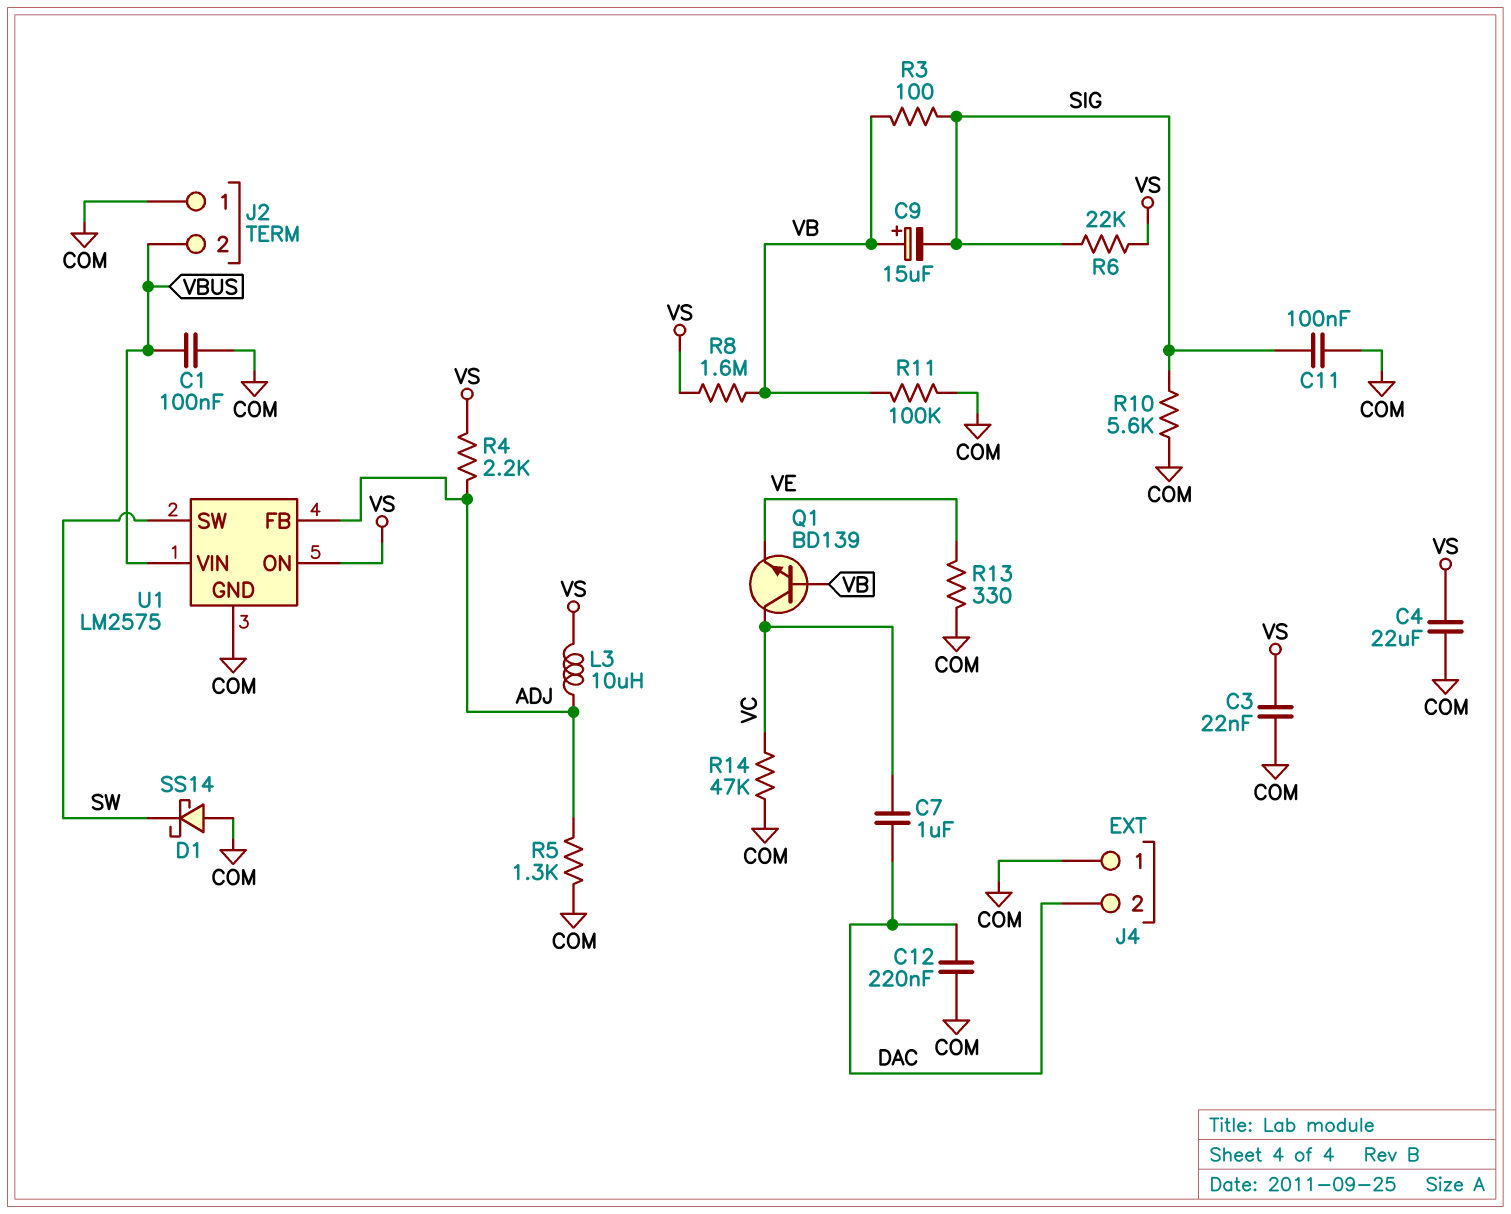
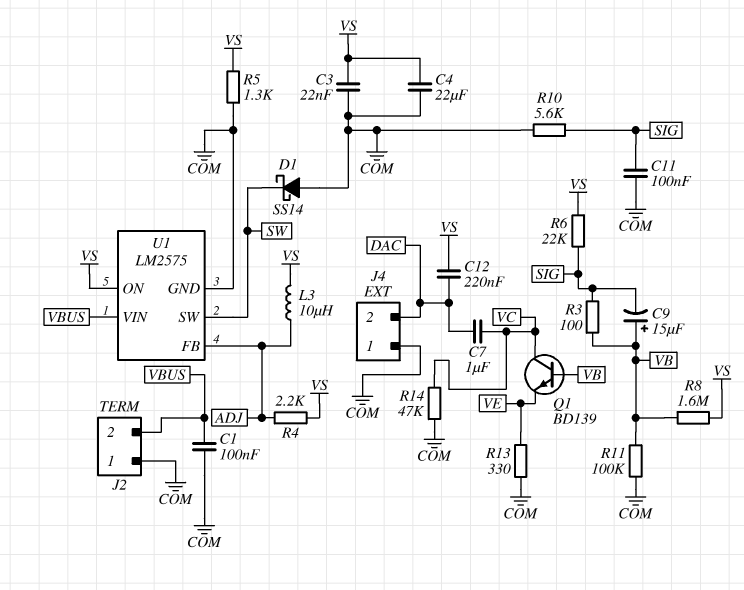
C12: 220nF (COM, DAC) -> 220nF (DAC, VS)
R5: 1.3k (ADJ, COM) -> 1.3k (COM, VS)

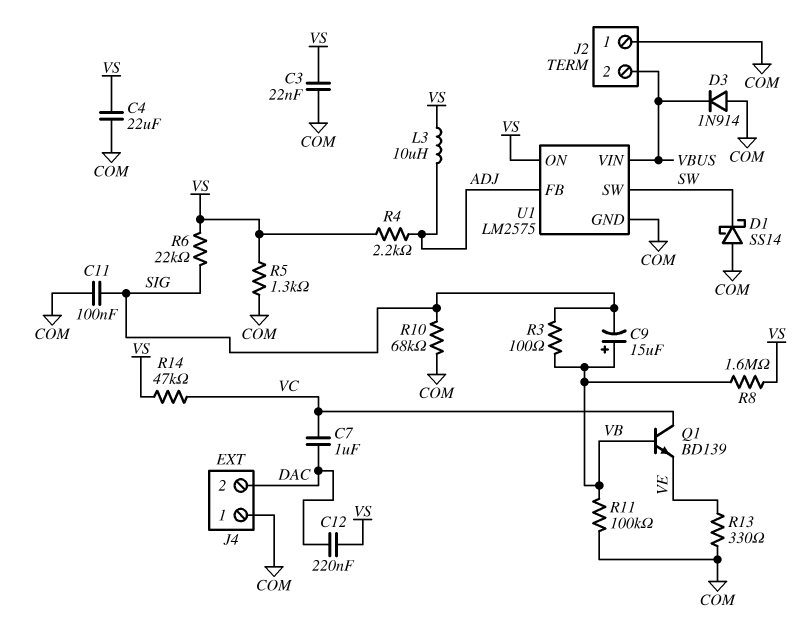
C1: 100nF (COM, VBUS) -> none
D3: none -> diode 1N914 (A COM, K VBUS)
R10: 5.6k (COM, SIG) -> 68k (COM, SIG)
R14: 47k (COM, VC) -> 47k (VC, VS)

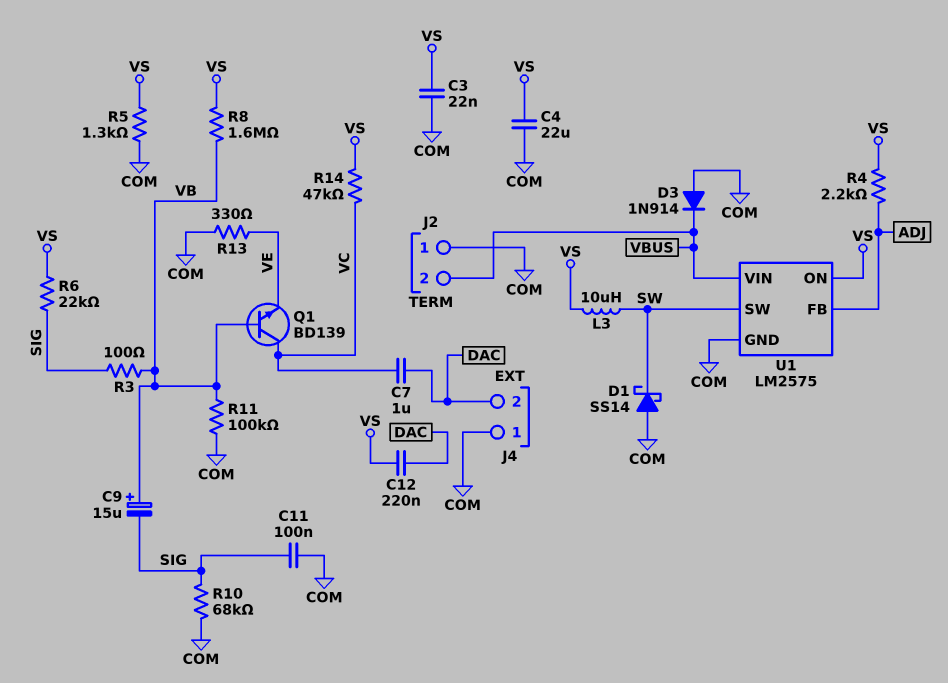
L3: 10uH (ADJ, VS) -> 10uH (SW, VS)

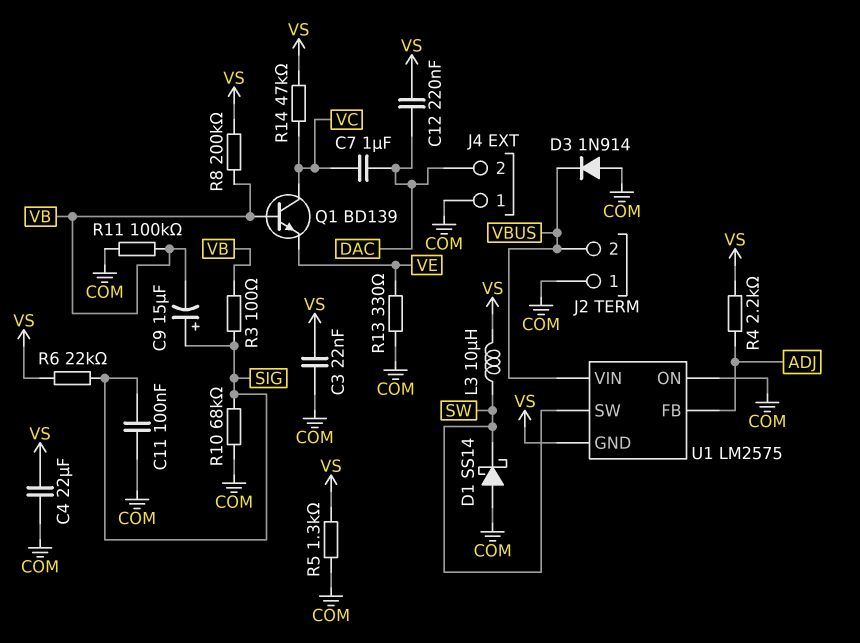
C9: 15uF (plus VB, minus SIG) -> 15uF (plus SIG, minus VB)
R8: 1.6M (VB, VS) -> 200k (VB, VS)
U1 pin GND: COM -> VS
U1 pin ON: VS -> COM

